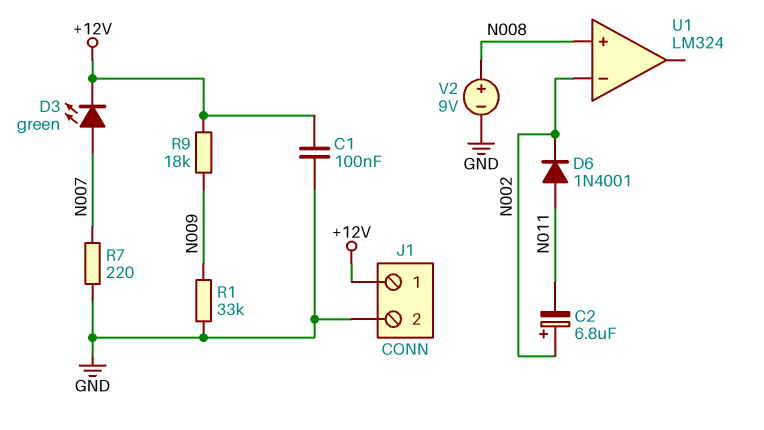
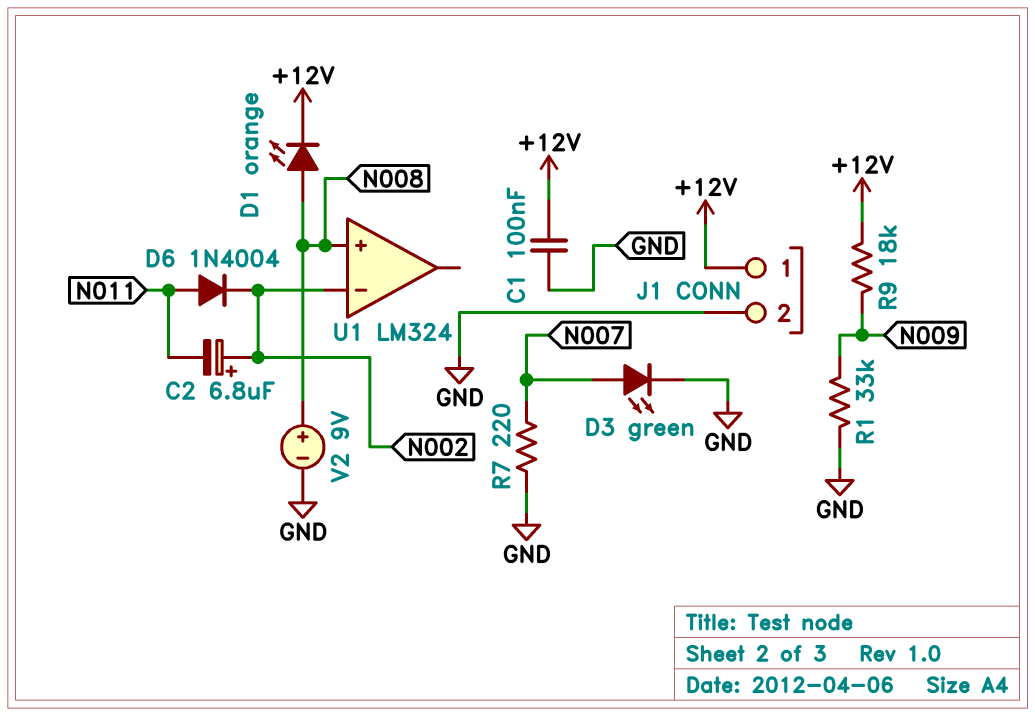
D1: none -> LED orange (A N008, K +12V)
D3: LED green (A N007, K +12V) -> LED green (A N007, K GND)
D6: diode 1N4001 (A N011, K N002) -> diode 1N4004 (A N011, K N002)

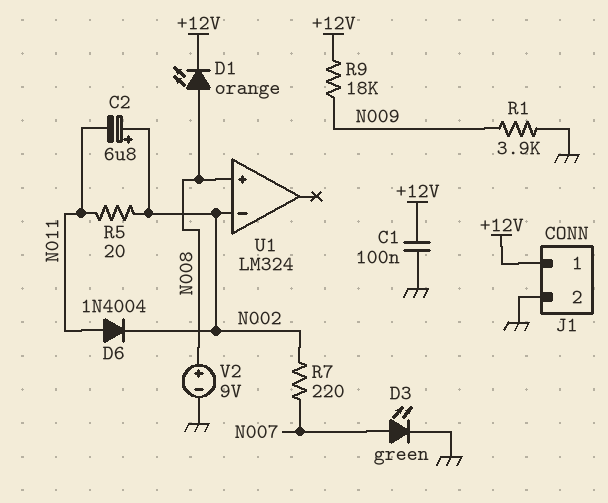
R1: 33k (GND, N009) -> 3.9k (GND, N009)
R5: none -> 20 (N002, N011)
R7: 220 (GND, N007) -> 220 (N002, N007)

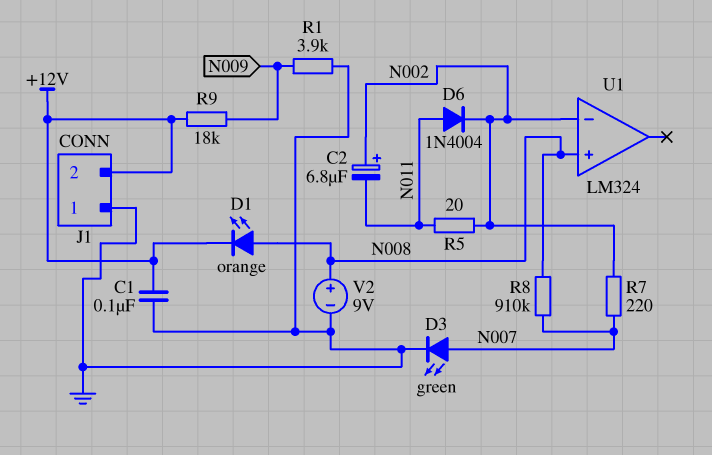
J1 pin 1: +12V -> GND
J1 pin 2: GND -> +12V
R8: none -> 910k (N007, N008)

